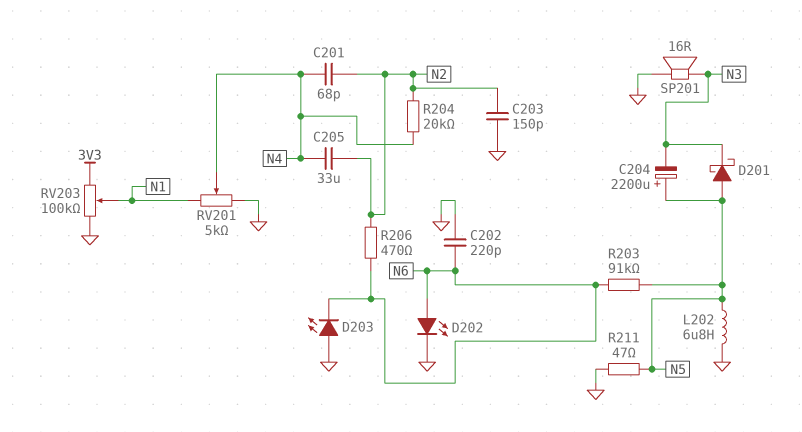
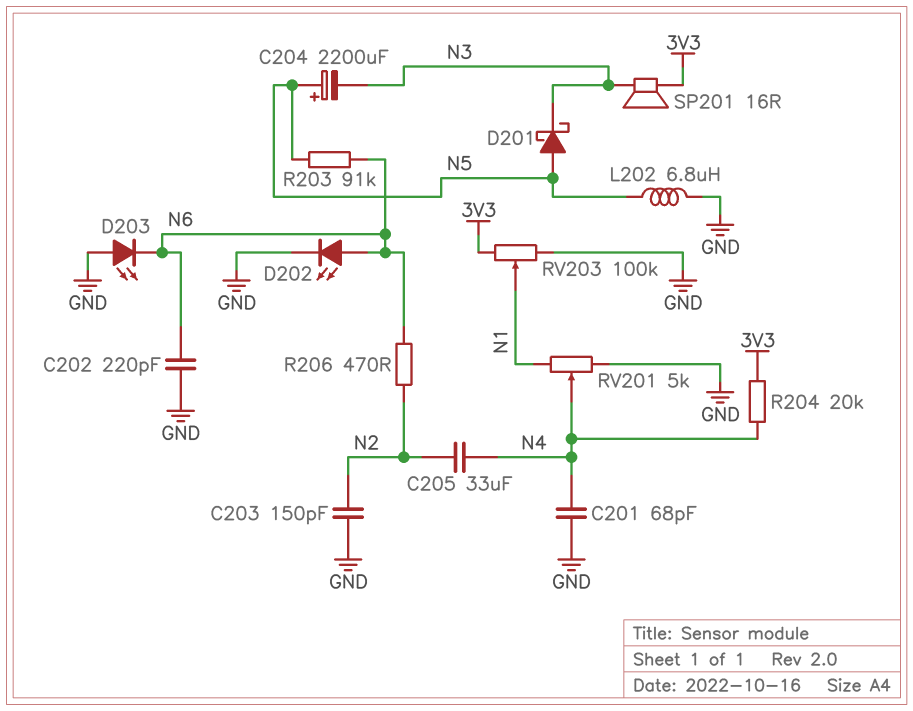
C201: 68pF (N2, N4) -> 68pF (GND, N4)
R204: 20k (N2, N4) -> 20k (3V3, N4)
R211: 47 (GND, N5) -> none
SP201: speaker 16R (GND, N3) -> speaker 16R (3V3, N3)

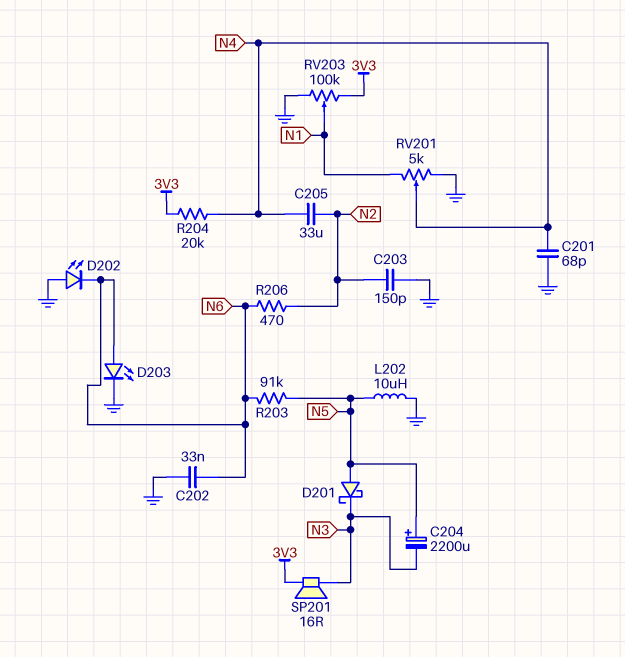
C202: 220pF (GND, N6) -> 33nF (GND, N6)
D202: LED (A N6, K GND) -> LED (A GND, K N6)
D203: LED (A GND, K N6) -> LED (A N6, K GND)
L202: 6.8uH (GND, N5) -> 10uH (GND, N5)

